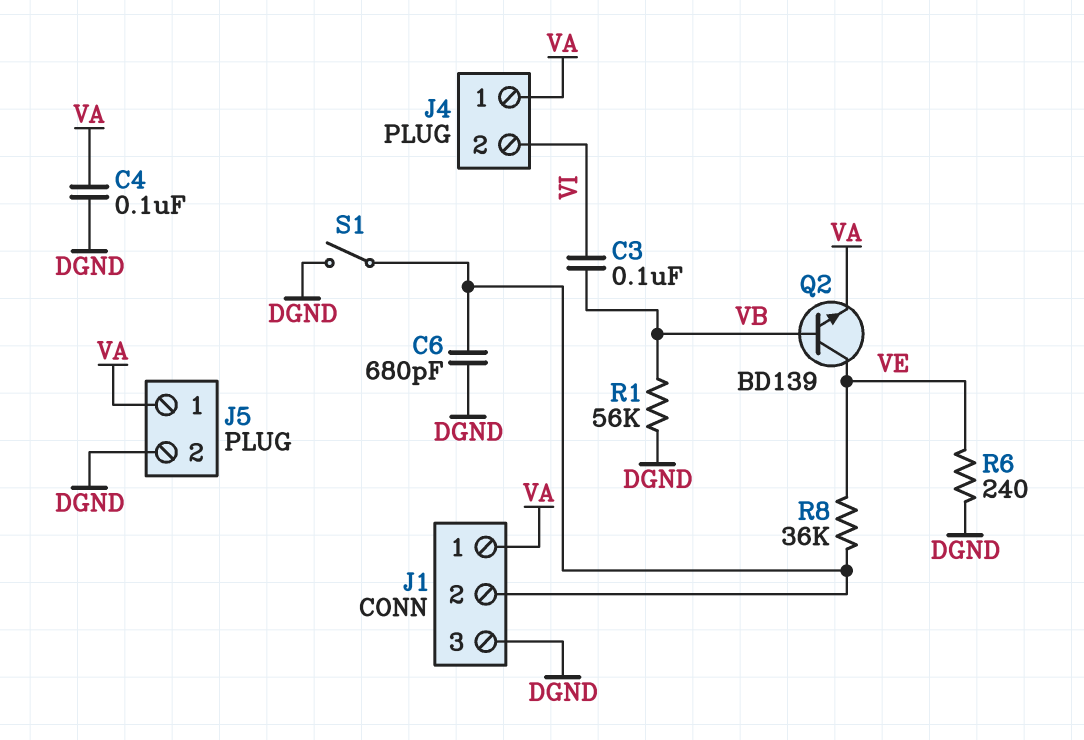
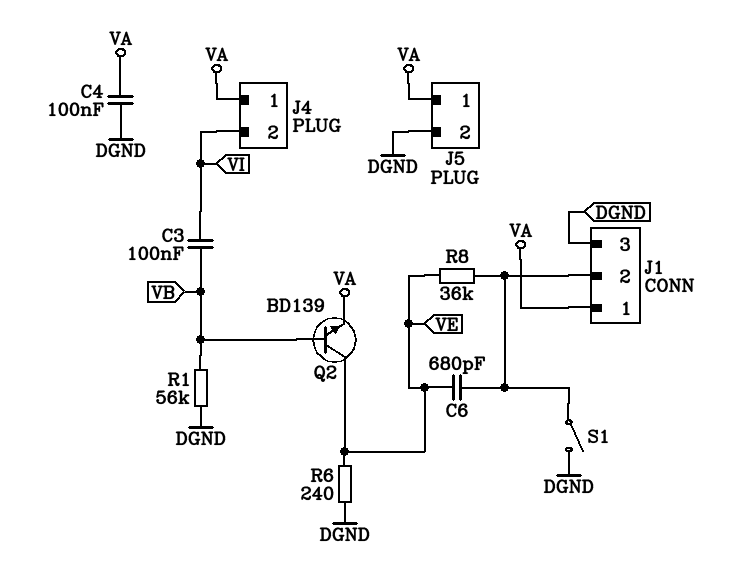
C6: 680pF (DGND, J1/2) -> 680pF (J1/2, VE)

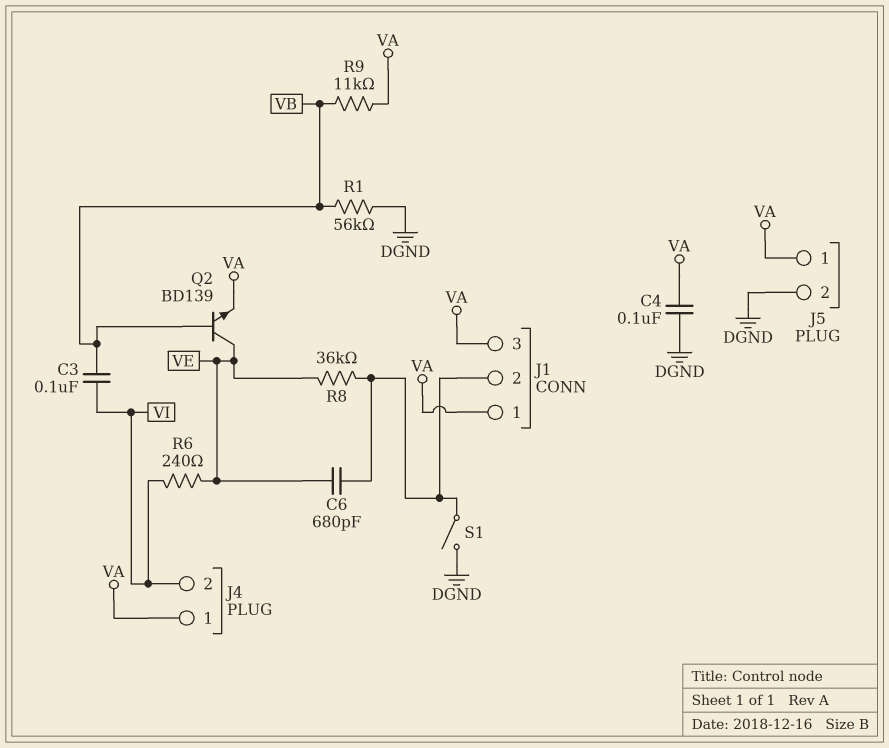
J1 pin 3: DGND -> VA
R6: 240 (DGND, VE) -> 240 (VE, VI)
R9: none -> 11k (VA, VB)

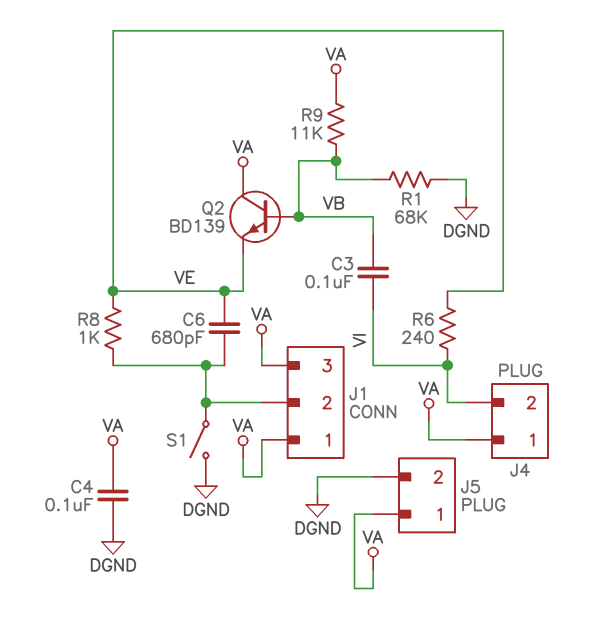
Q2: NPN BD139 (B VB, C VE, E VA) -> NPN BD139 (B VB, C VA, E VE)
R1: 56k (DGND, VB) -> 68k (DGND, VB)
R8: 36k (J1/2, VE) -> 1k (J1/2, VE)

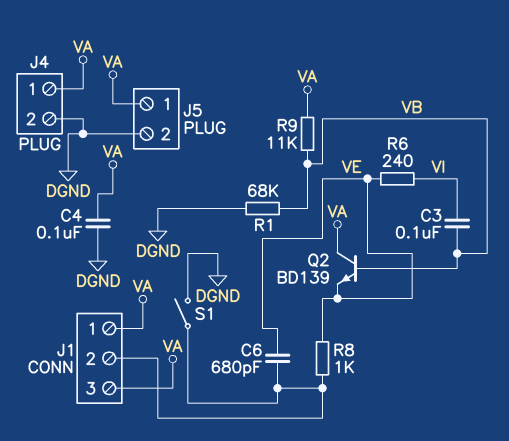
J4 pin 2: VI -> DGND

